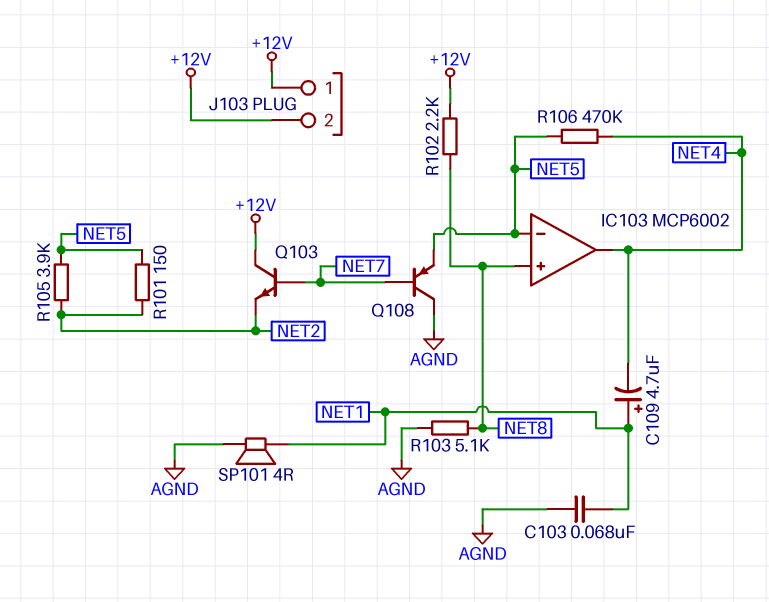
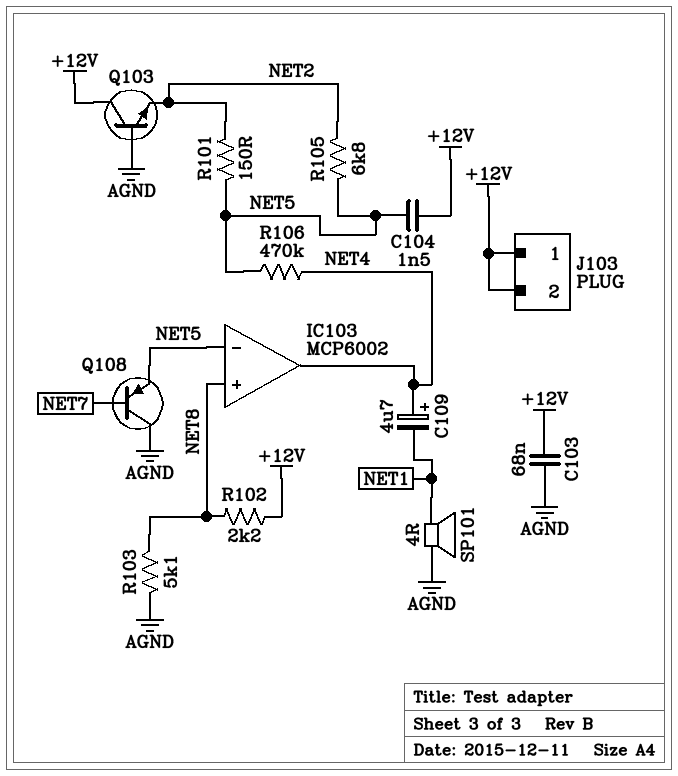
C103: 68nF (AGND, NET1) -> 68nF (+12V, AGND)
C104: none -> 1.5nF (+12V, NET5)
C109: 4.7uF (plus NET1, minus NET4) -> 4.7uF (plus NET4, minus NET1)
Q103: NPN (B NET7, C +12V, E NET2) -> NPN (B AGND, C +12V, E NET2)
R105: 3.9k (NET2, NET5) -> 6.8k (NET2, NET5)

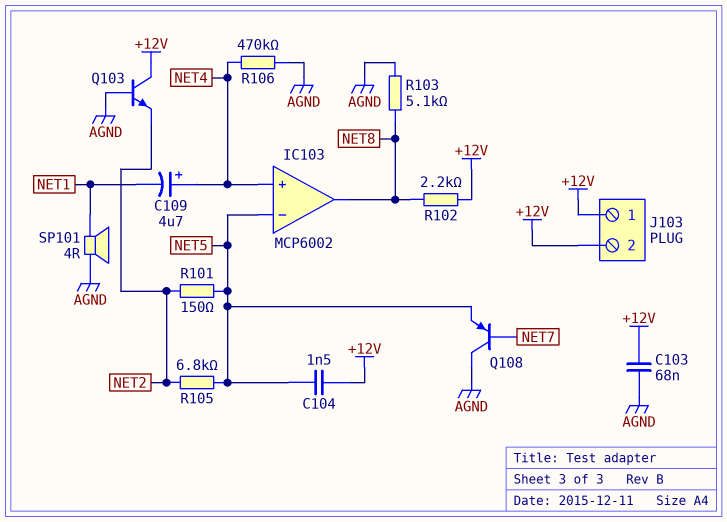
IC103 pin in+: NET8 -> NET4
IC103 pin out: NET4 -> NET8
R106: 470k (NET4, NET5) -> 470k (AGND, NET4)

